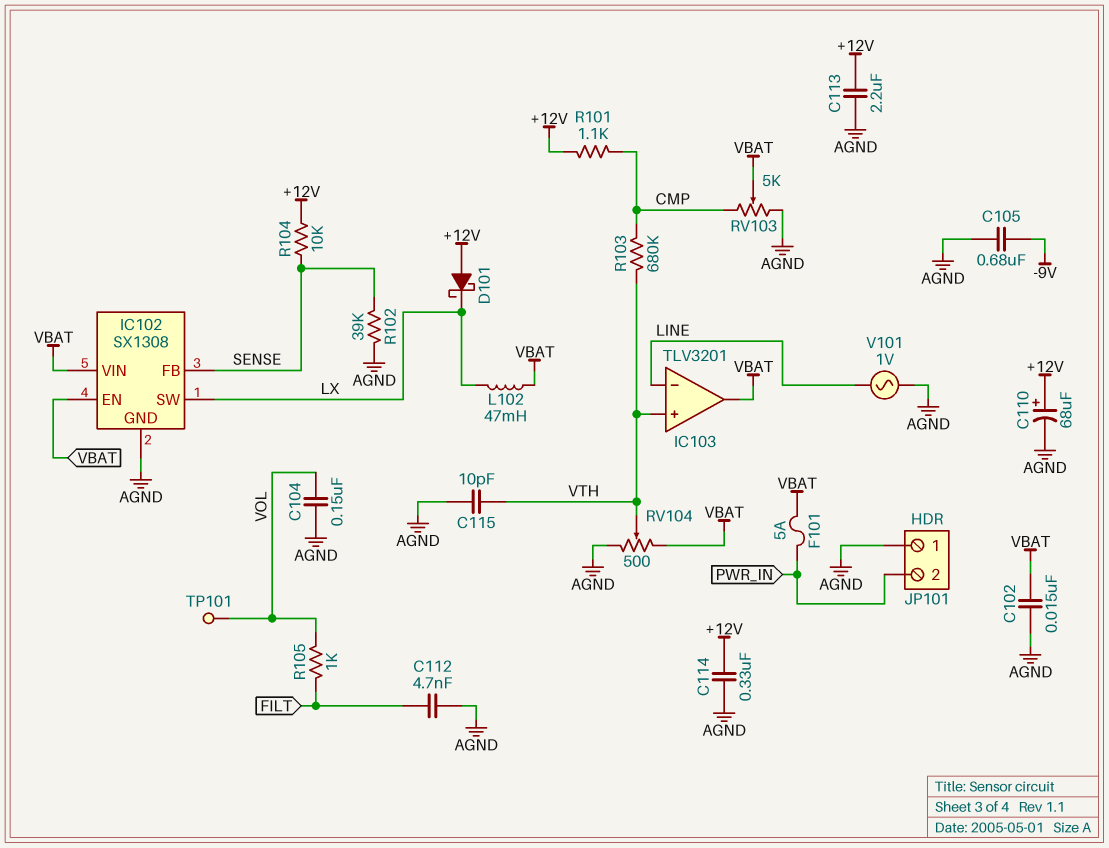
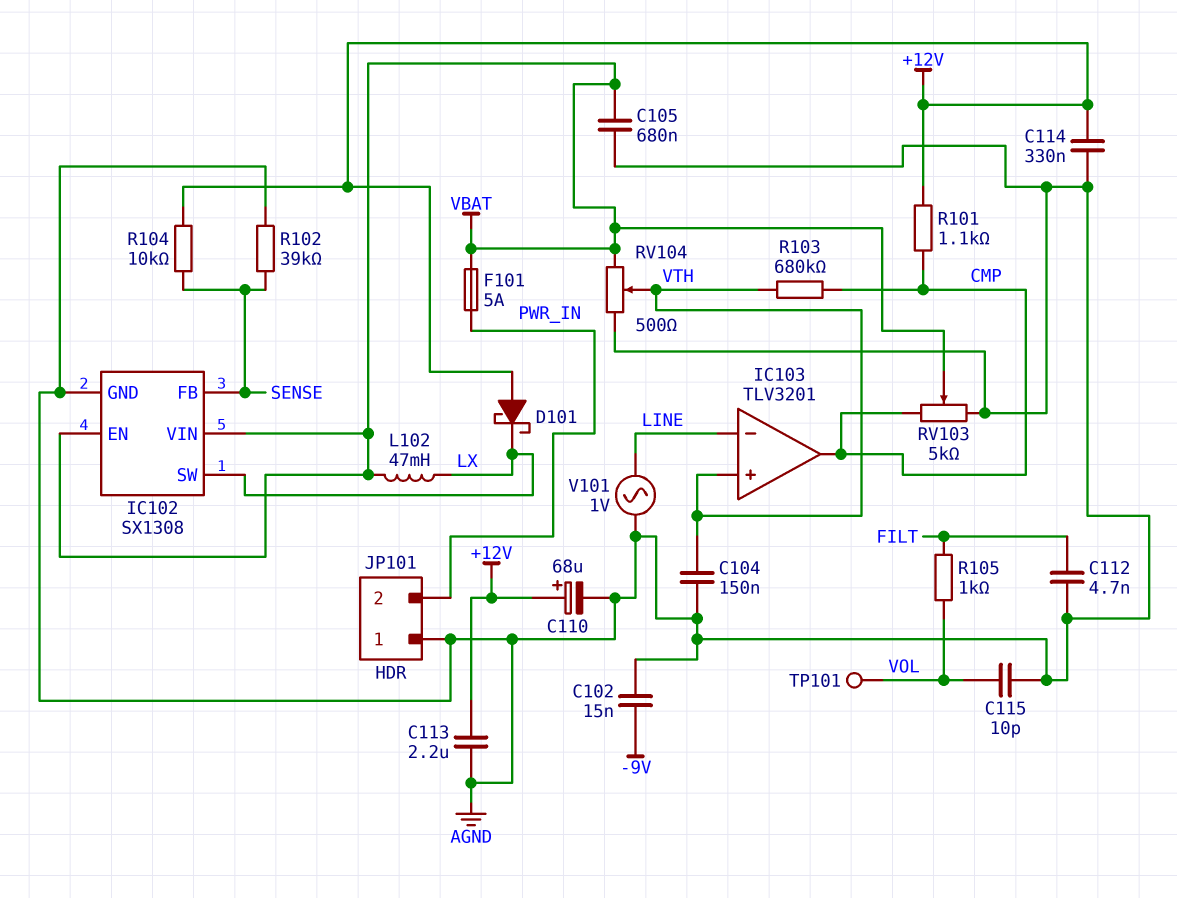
C102: 15nF (AGND, VBAT) -> 15nF (-9V, AGND)
C104: 150nF (AGND, VOL) -> 150nF (AGND, VTH)
C105: 680nF (-9V, AGND) -> 680nF (AGND, VBAT)
C115: 10pF (AGND, VTH) -> 10pF (AGND, VOL)
IC103 pin out: VBAT -> CMP

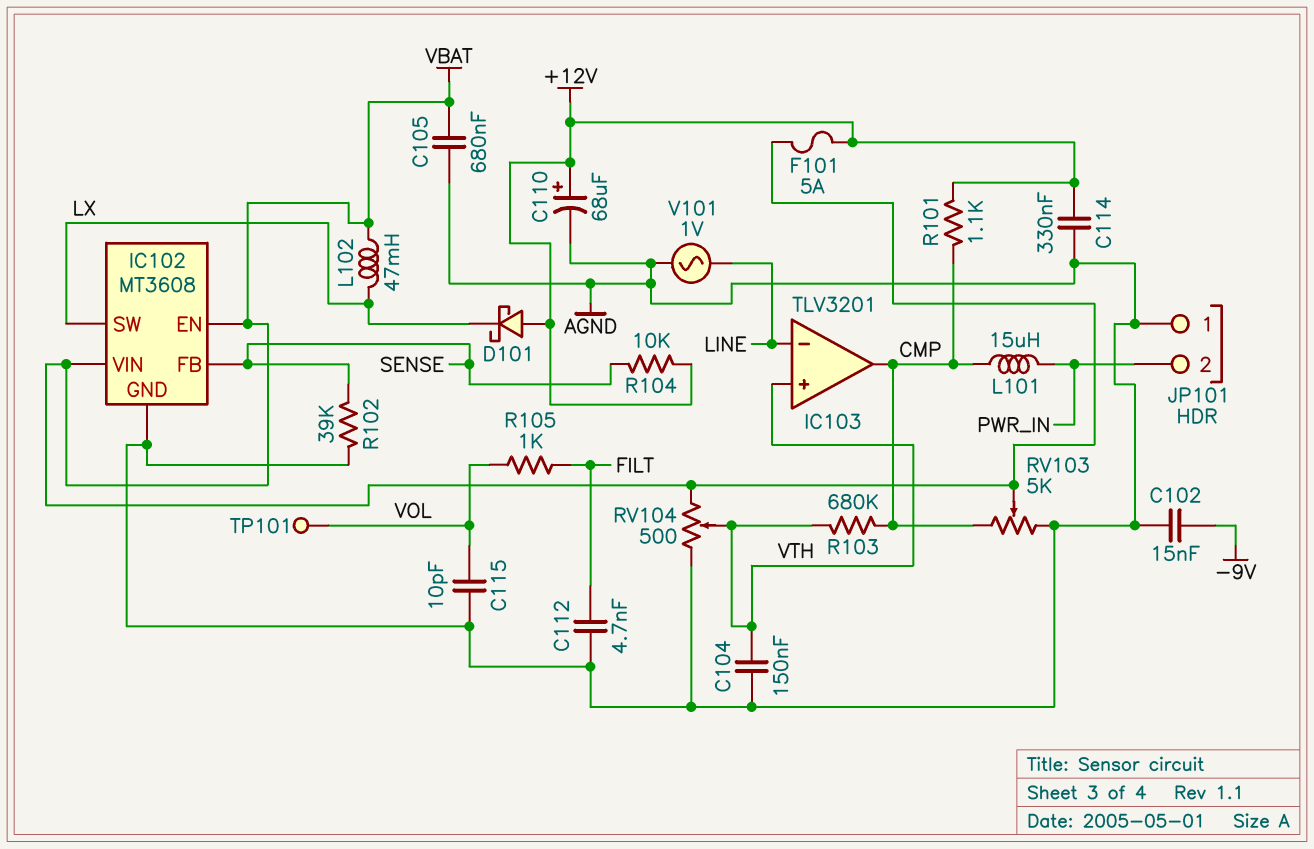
C113: 2.2uF (+12V, AGND) -> none
F101: 5A (PWR_IN, VBAT) -> 5A (+12V, VBAT)
IC102: SX1308 -> MT3608
L101: none -> 15uH (CMP, PWR_IN)

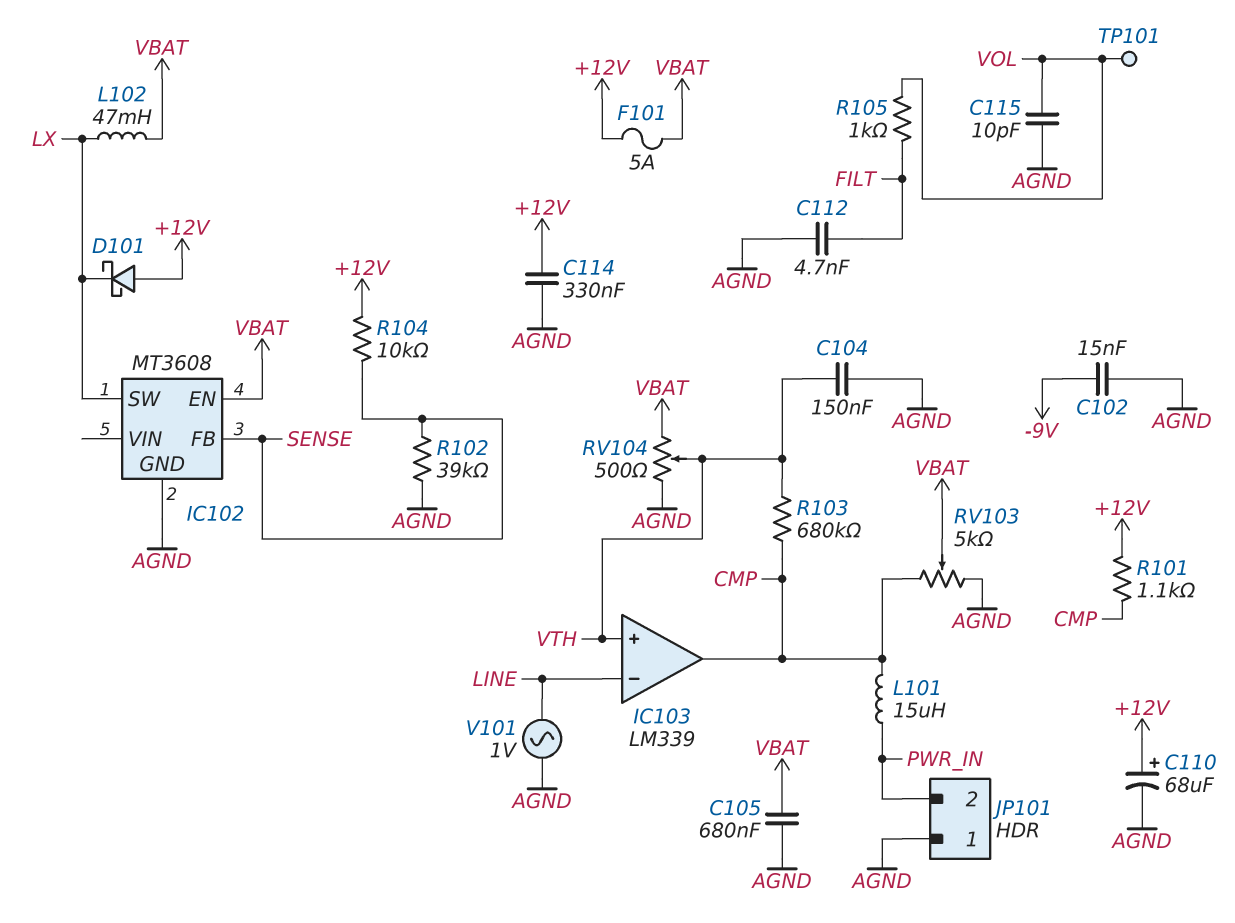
IC102 pin VIN: VBAT -> none
IC103: TLV3201 -> LM339

